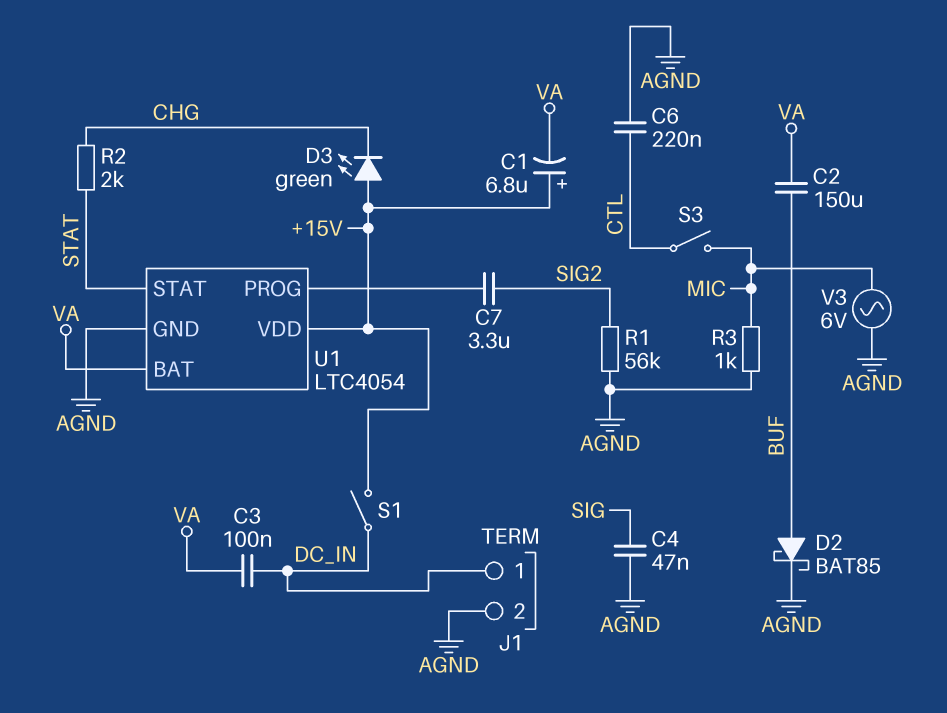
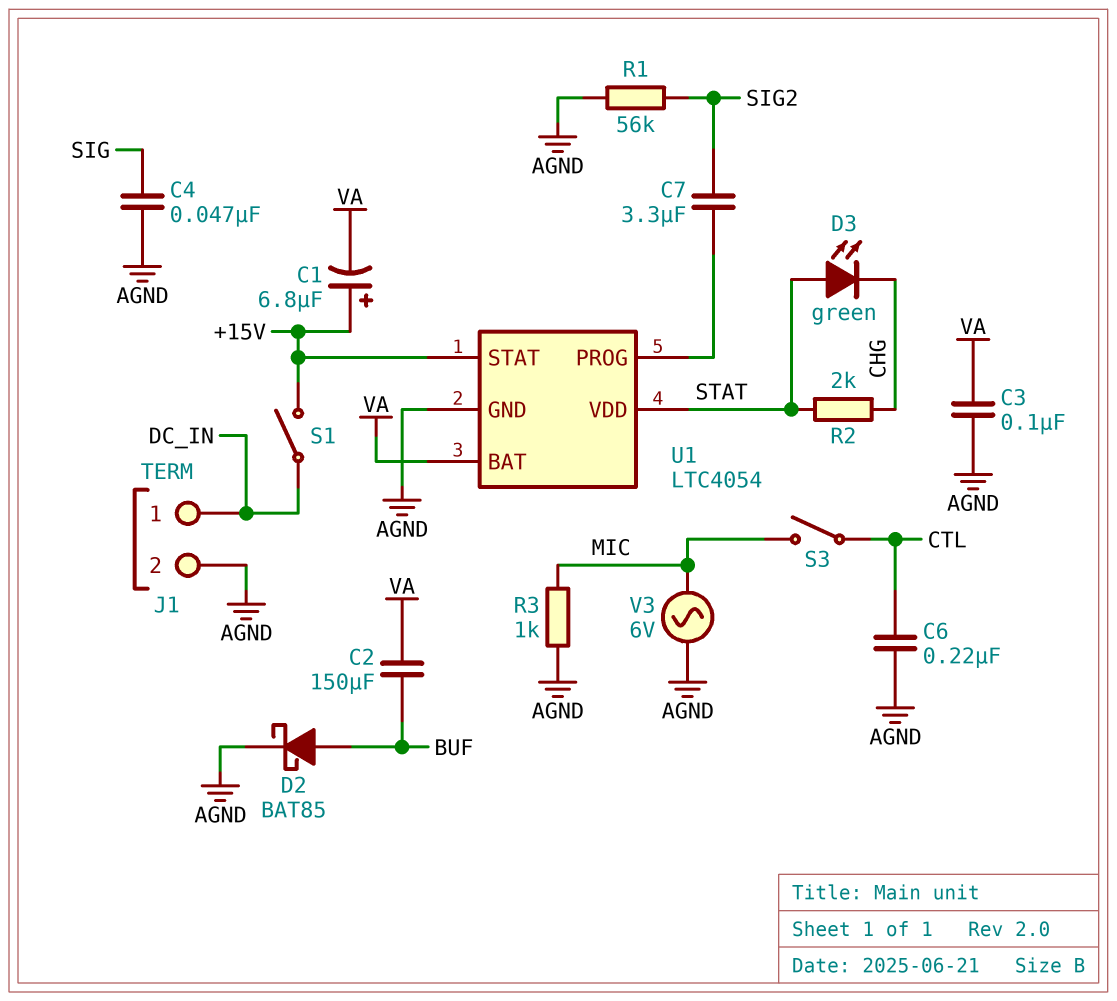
C3: 100nF (DC_IN, VA) -> 100nF (AGND, VA)
D3: LED green (A +15V, K CHG) -> LED green (A STAT, K CHG)
U1 pin STAT: STAT -> +15V
U1 pin VDD: +15V -> STAT

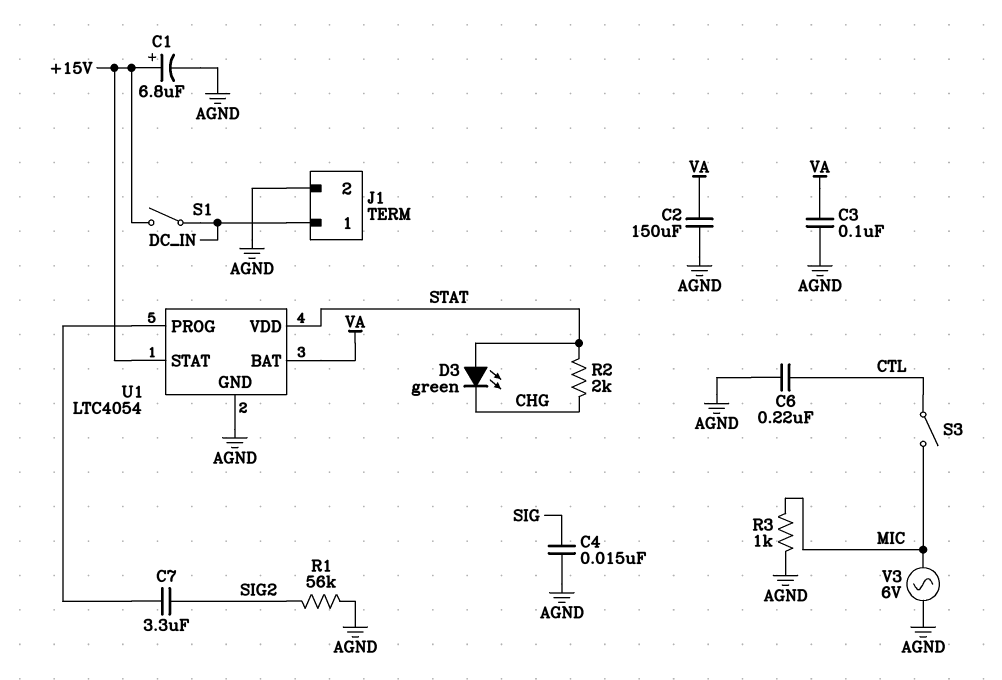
C1: 6.8uF (plus +15V, minus VA) -> 6.8uF (plus +15V, minus AGND)
C2: 150uF (BUF, VA) -> 150uF (AGND, VA)
C4: 47nF (AGND, SIG) -> 15nF (AGND, SIG)
D2: schottky BAT85 (A BUF, K AGND) -> none

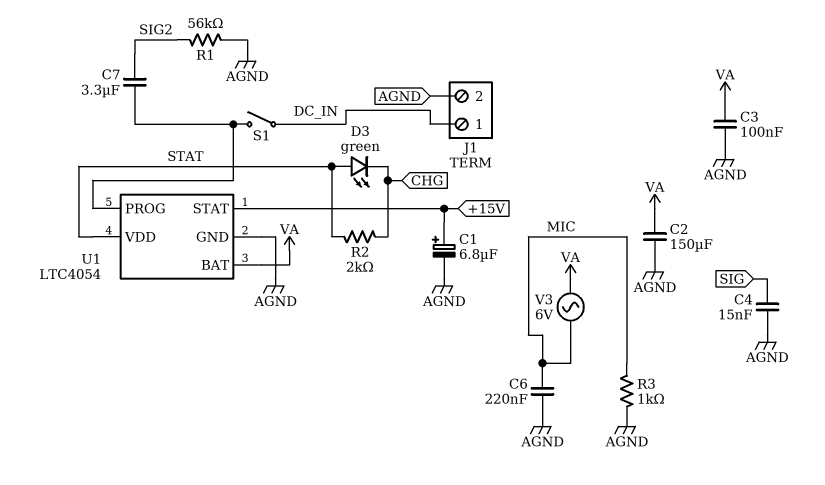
C6: 220nF (AGND, CTL) -> 220nF (AGND, MIC)
S1: switch (+15V, DC_IN) -> switch (DC_IN, U1/PROG)
S3: switch (CTL, MIC) -> none
V3: AC 6V (AGND, MIC) -> AC 6V (MIC, VA)

